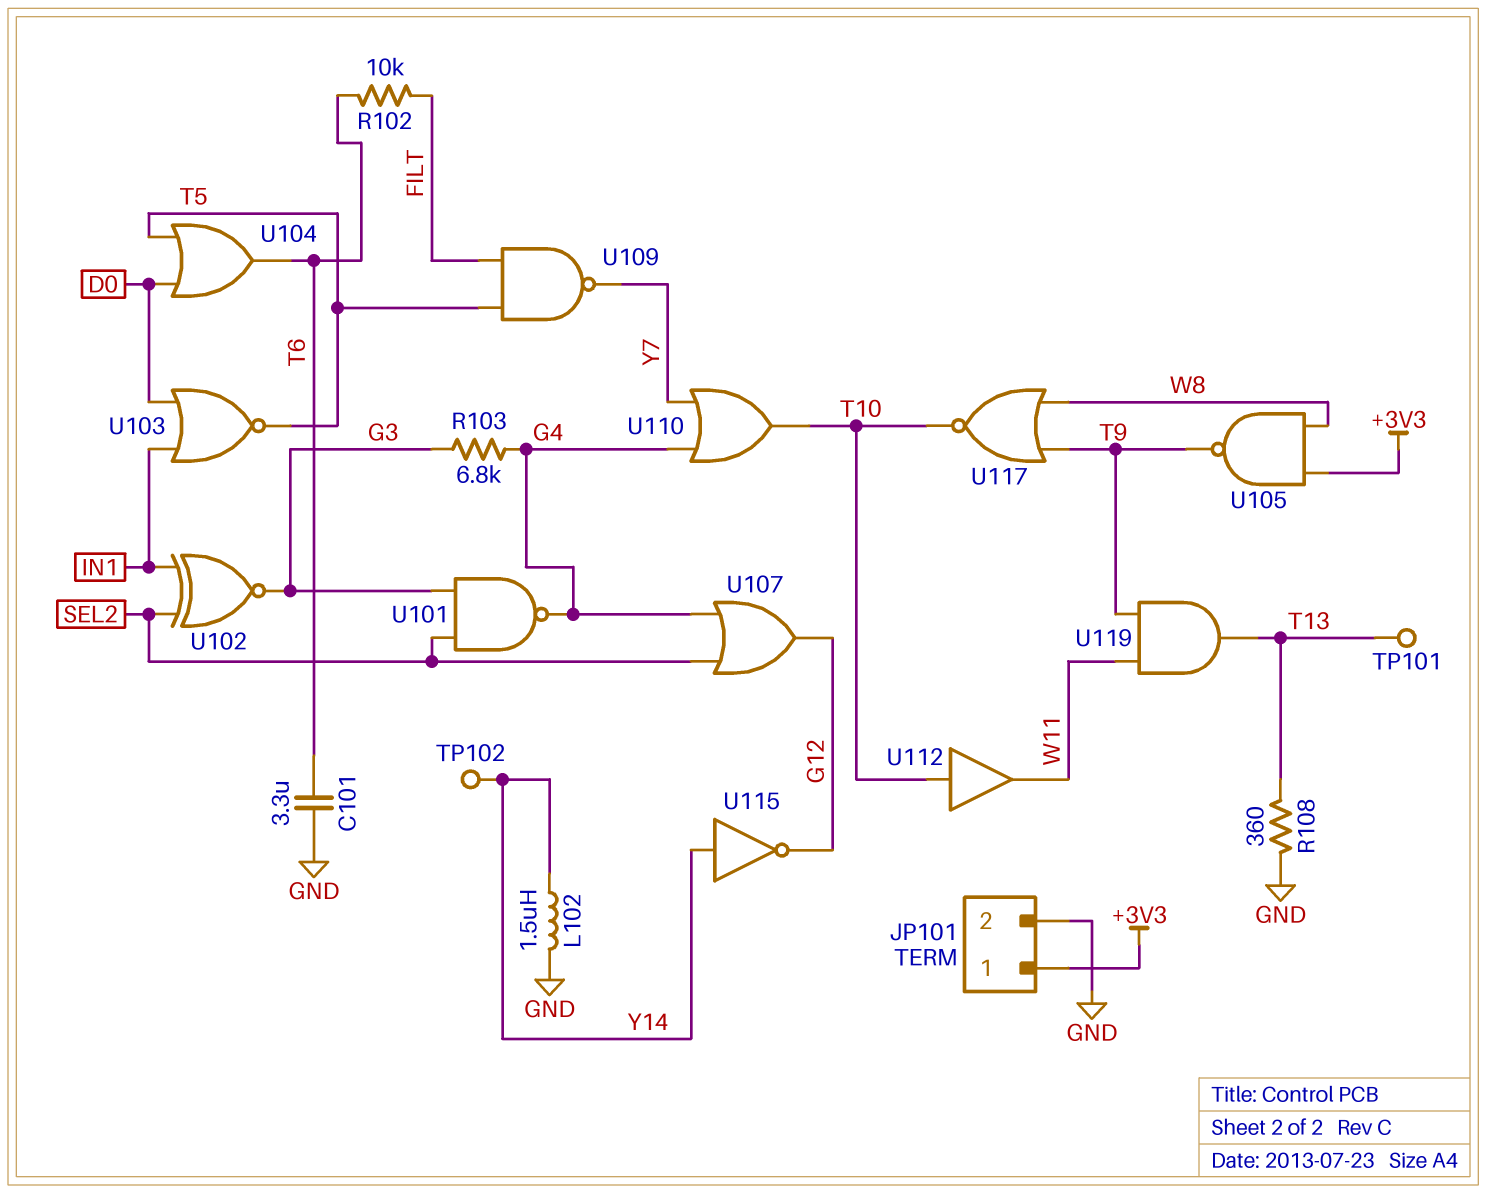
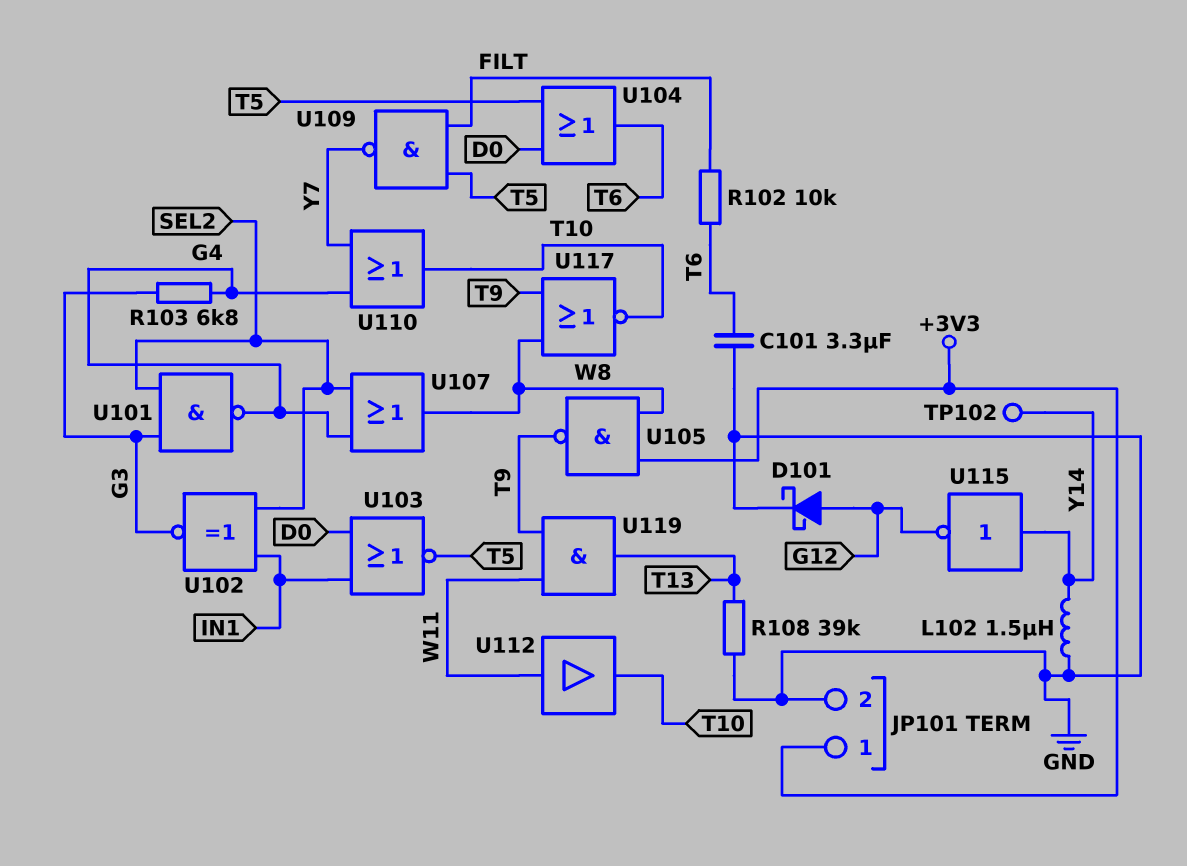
D101: none -> schottky (A G12, K GND)
R108: 360 (GND, T13) -> 39k (GND, T13)
TP101: test point (T13) -> none
U107: OR (in G4, in SEL2, out G12) -> OR (in G4, in SEL2, out W8)
U112: buffer (in T10, out W11) -> buffer (in W11, out T10)

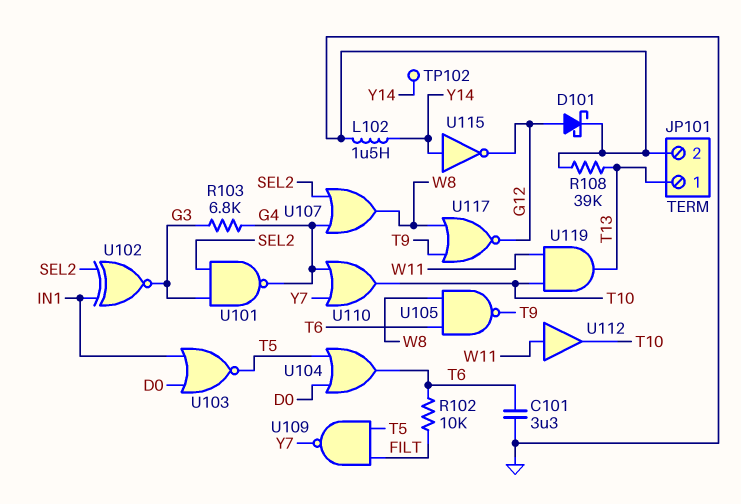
JP101 pin 1: +3V3 -> T13
U105: NAND (in +3V3, in W8, out T9) -> NAND (in T6, in W8, out T9)
U117: NOR (in T9, in W8, out T10) -> NOR (in T9, in W8, out G12)
U119: AND (in T9, in W11, out T13) -> AND (in T10, in W11, out T13)

